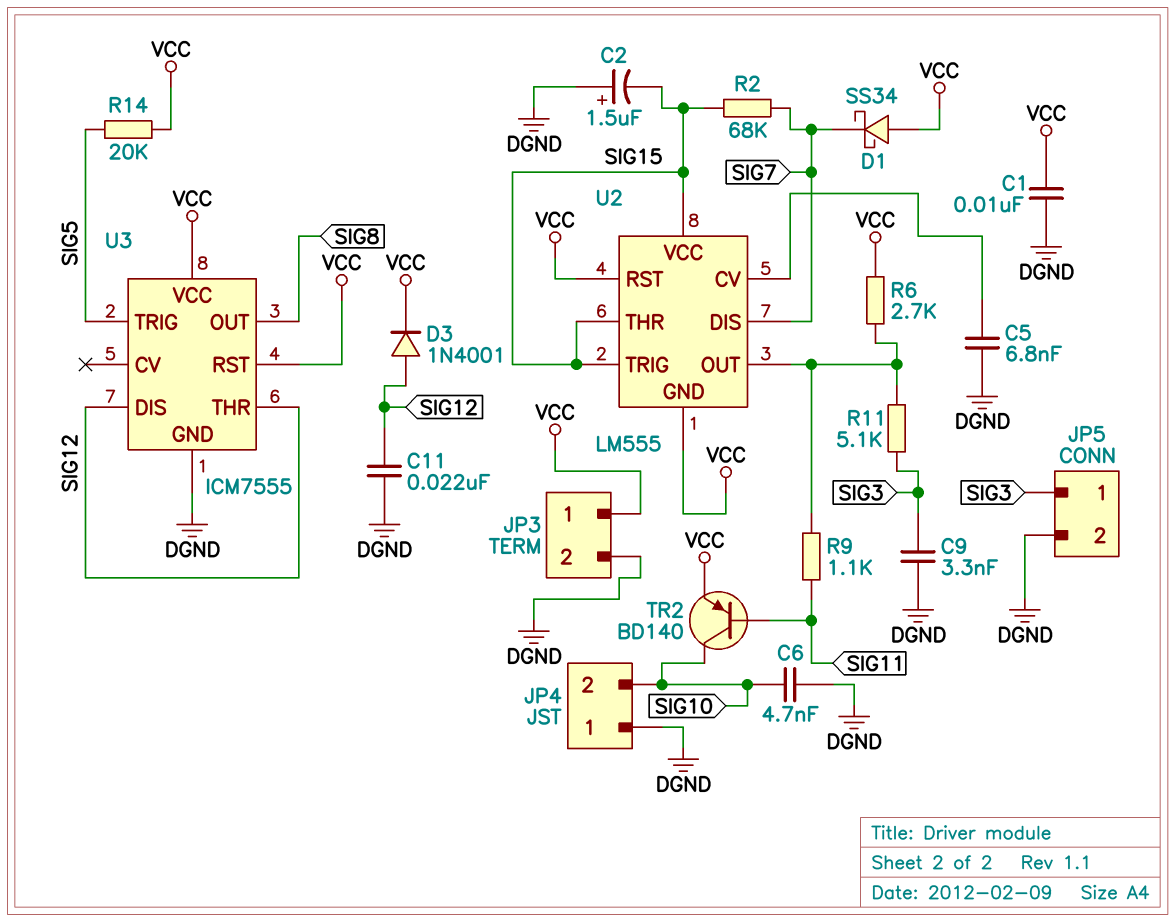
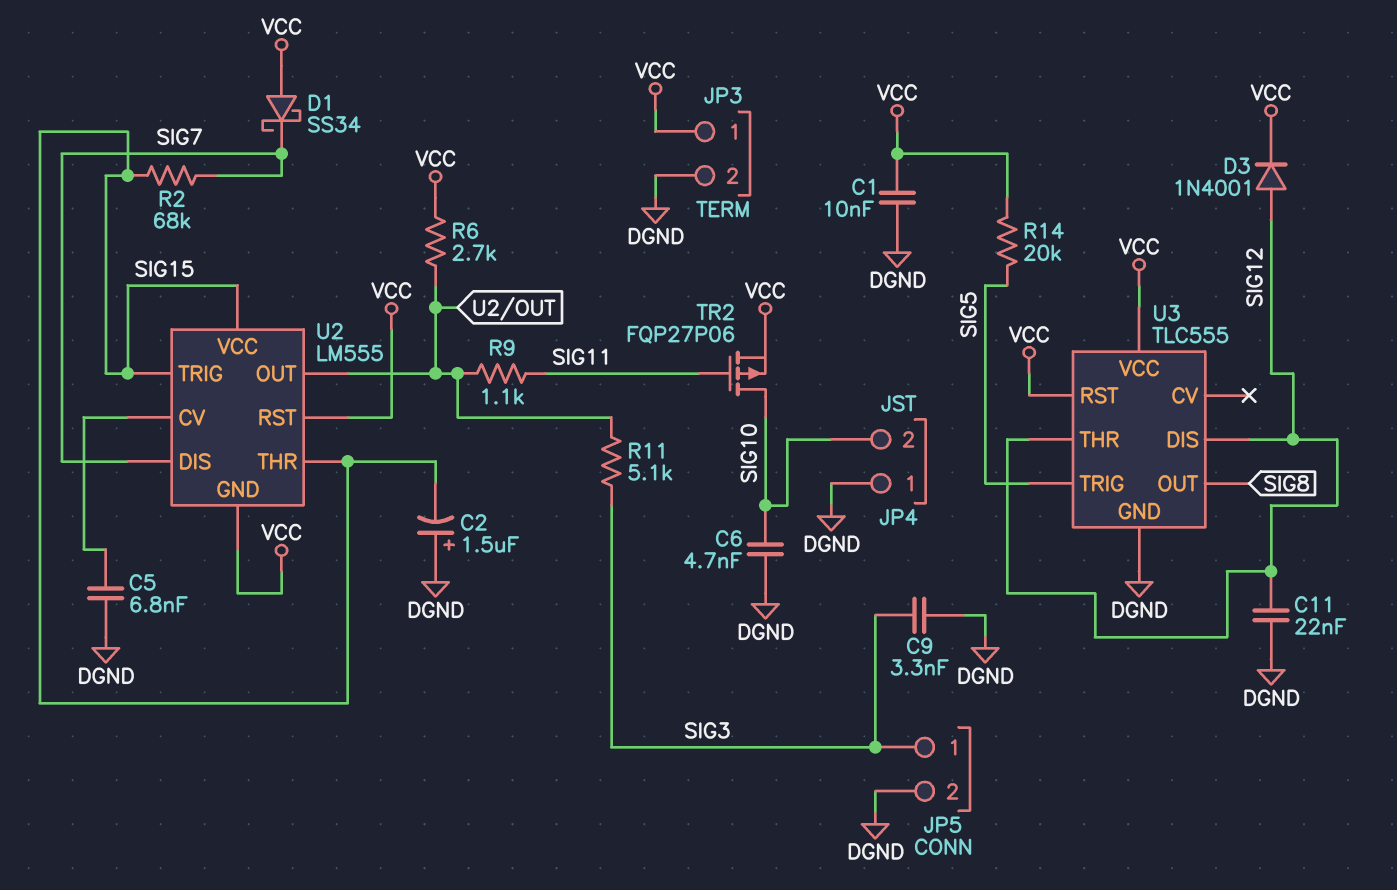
TR2: PNP BD140 (B SIG11, C SIG10, E VCC) -> PMOS FQP27P06 (G SIG11, D SIG10, S VCC)
U3: ICM7555 -> TLC555

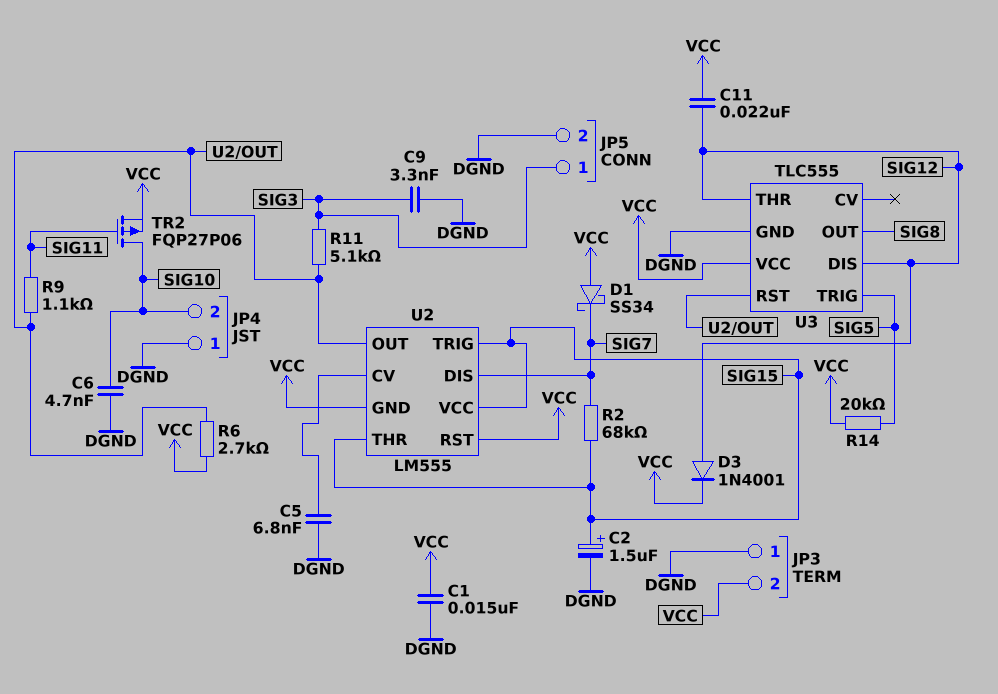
C1: 10nF (DGND, VCC) -> 15nF (DGND, VCC)
C2: 1.5uF (plus DGND, minus SIG15) -> 1.5uF (plus SIG15, minus DGND)
C11: 22nF (DGND, SIG12) -> 22nF (SIG12, VCC)
JP3 pin 1: VCC -> DGND
JP3 pin 2: DGND -> VCC
U3 pin RST: VCC -> U2/OUT

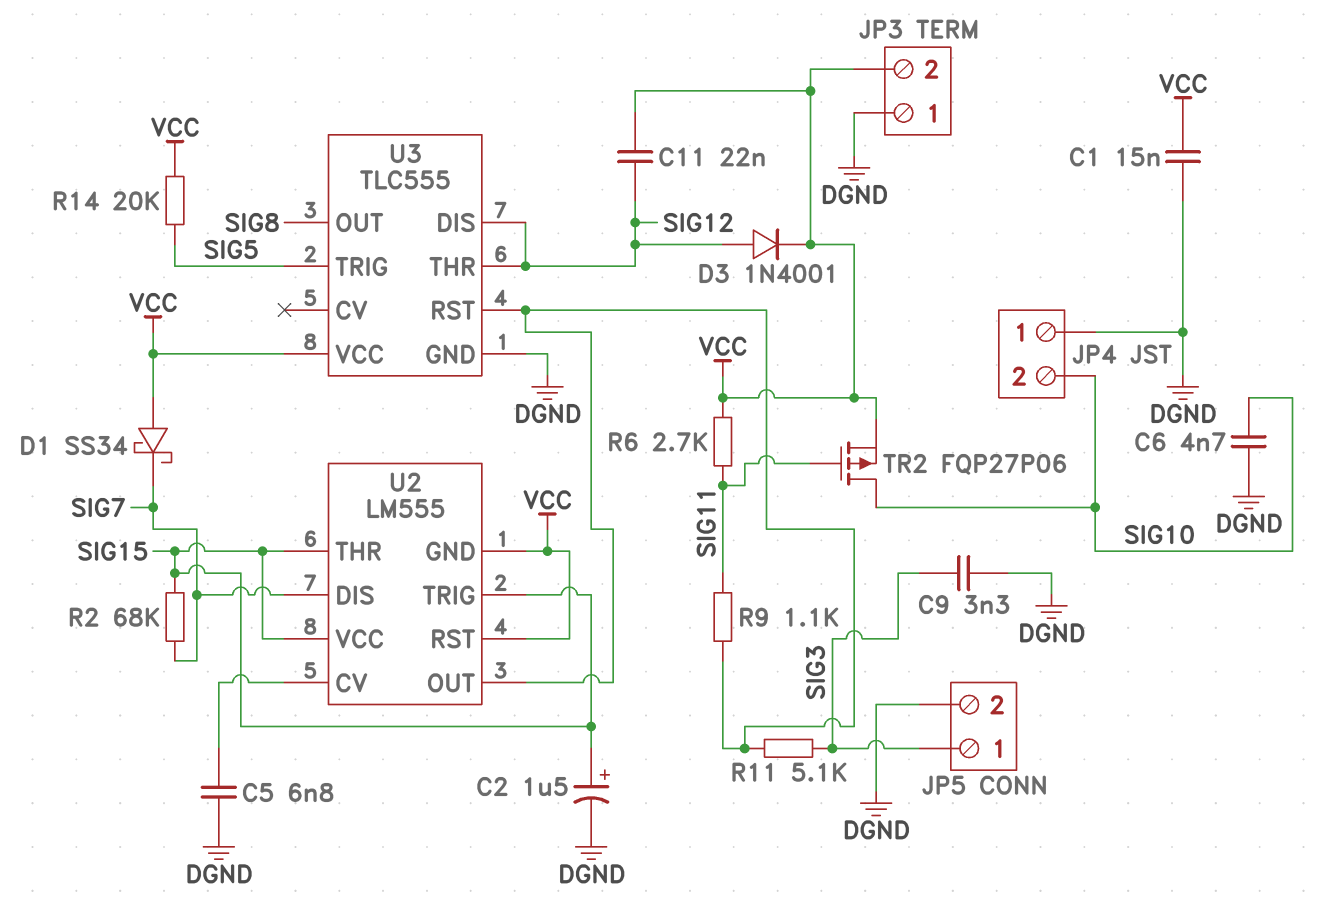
R6: 2.7k (U2/OUT, VCC) -> 2.7k (SIG11, VCC)

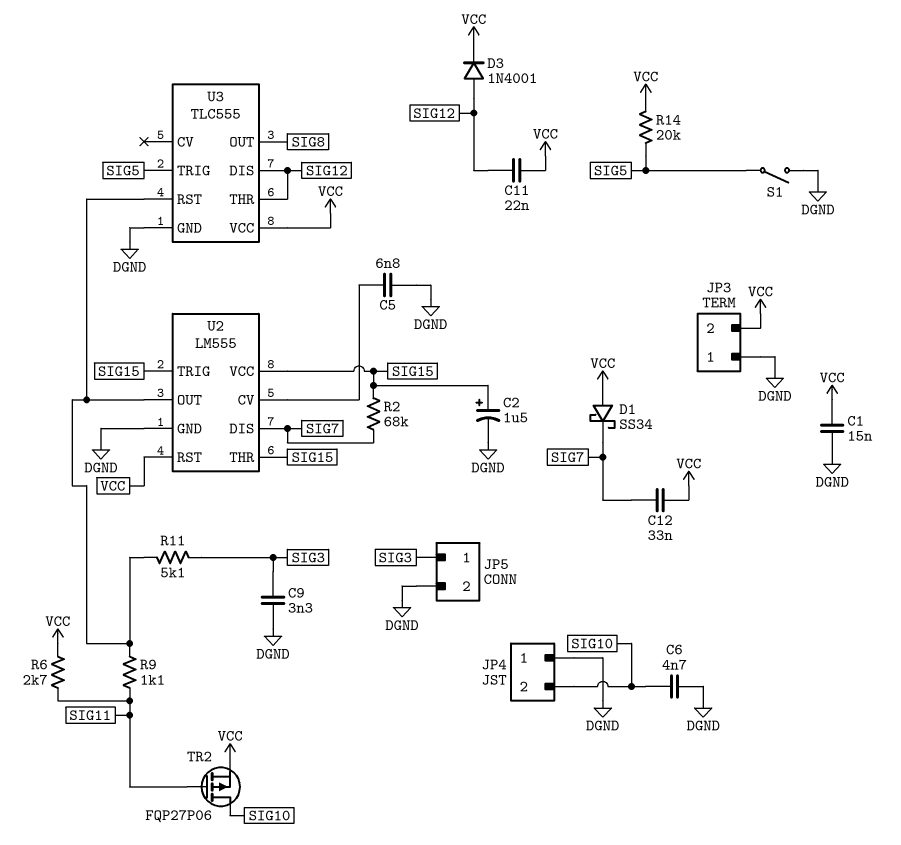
C12: none -> 33nF (SIG7, VCC)
S1: none -> switch (DGND, SIG5)
U2 pin GND: VCC -> DGND

